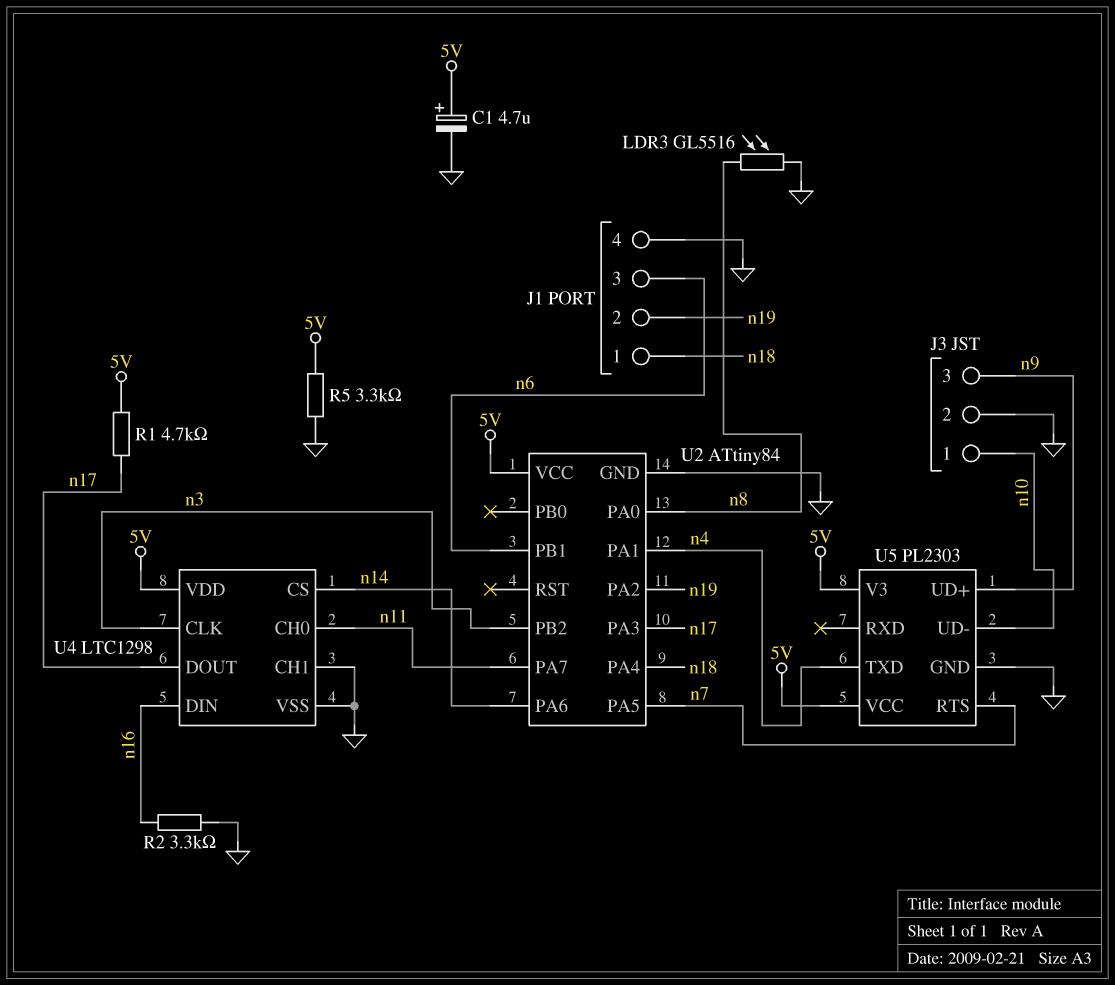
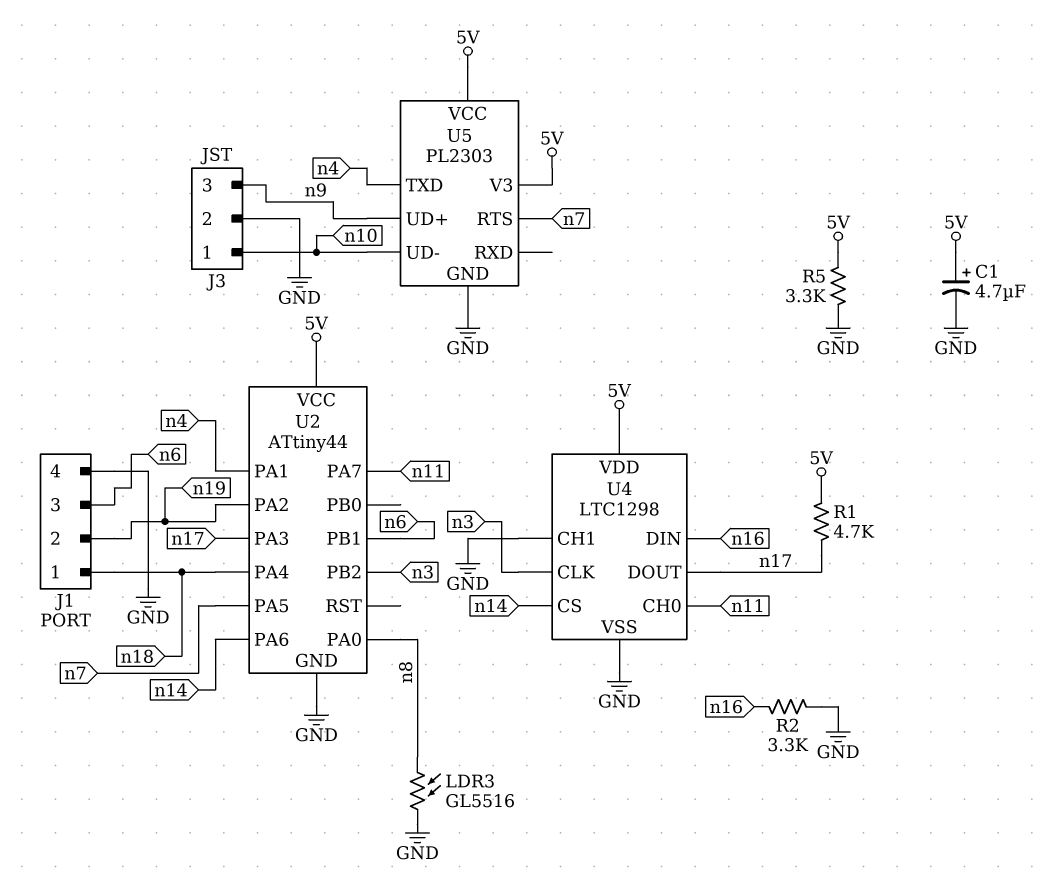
U2: ATtiny84 -> ATtiny44

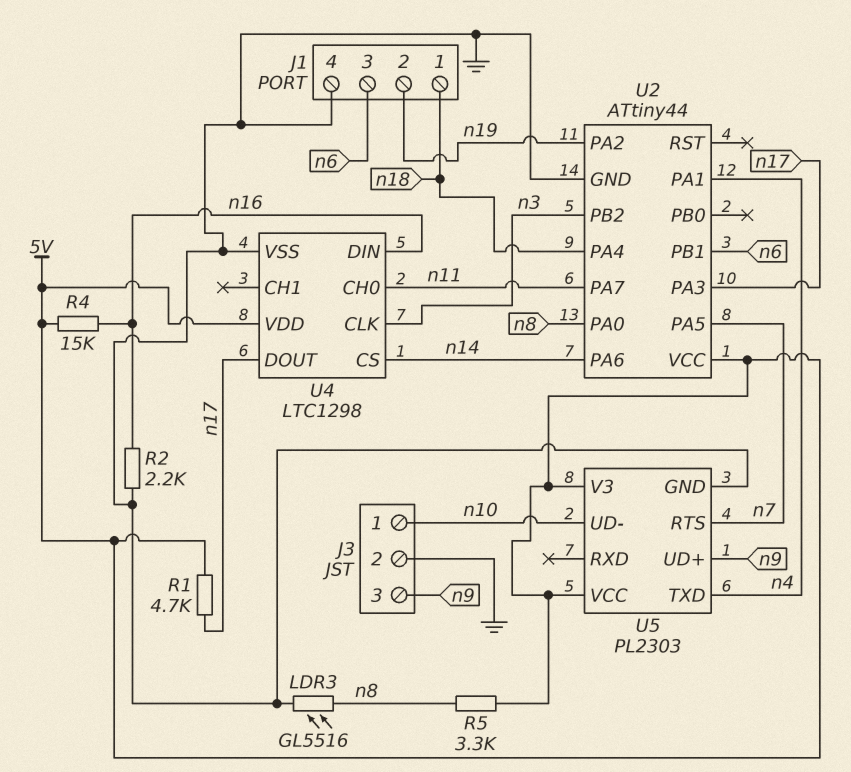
C1: 4.7uF (plus 5V, minus GND) -> none
R2: 3.3k (GND, n16) -> 2.2k (GND, n16)
R4: none -> 15k (5V, n16)
R5: 3.3k (5V, GND) -> 3.3k (5V, n8)
U4 pin CH1: GND -> none

